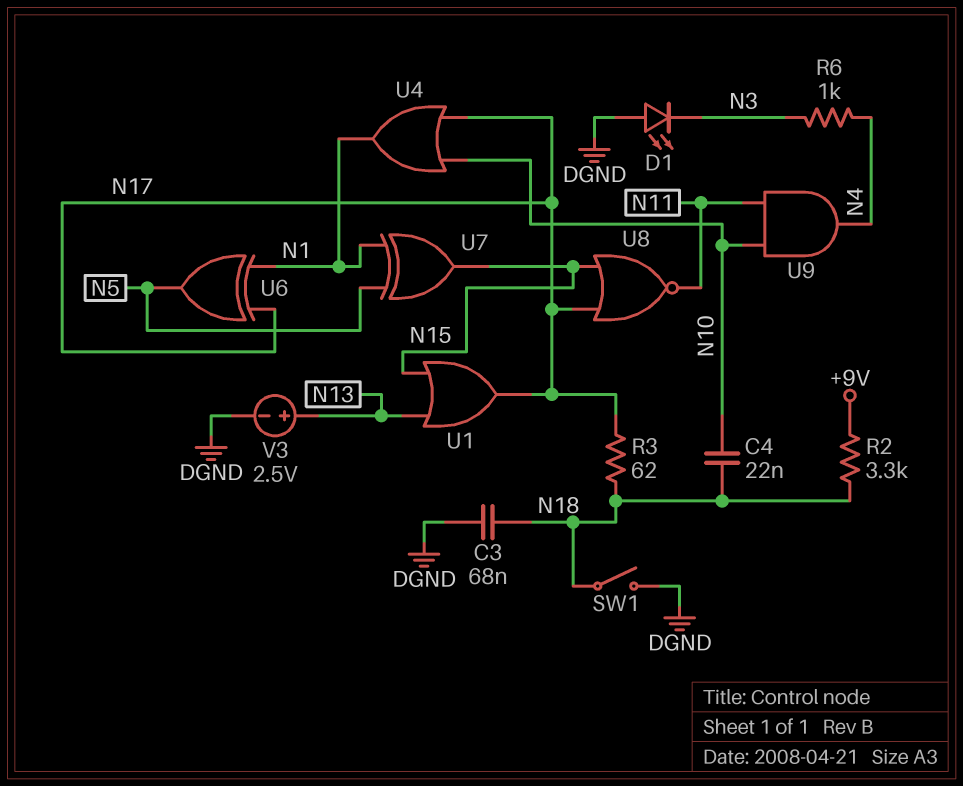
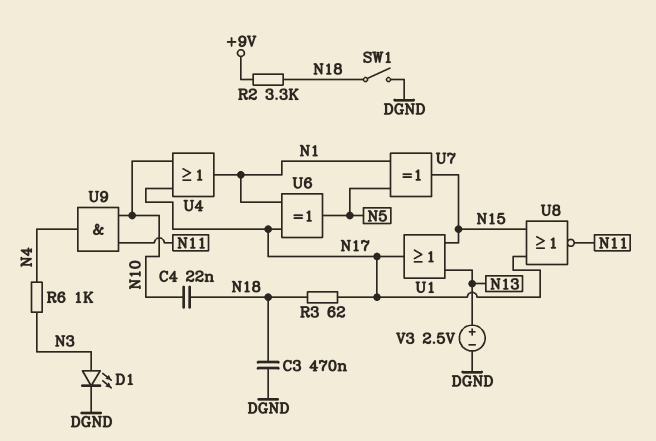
C3: 68nF (DGND, N18) -> 470nF (DGND, N18)
D1: LED (A DGND, K N3) -> LED (A N3, K DGND)

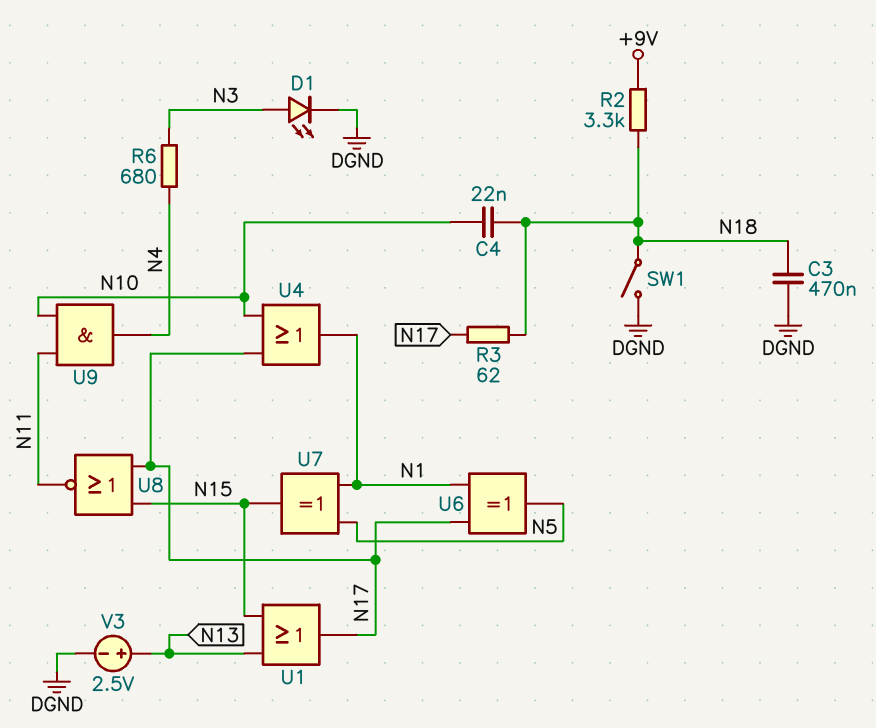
R6: 1k (N3, N4) -> 680 (N3, N4)

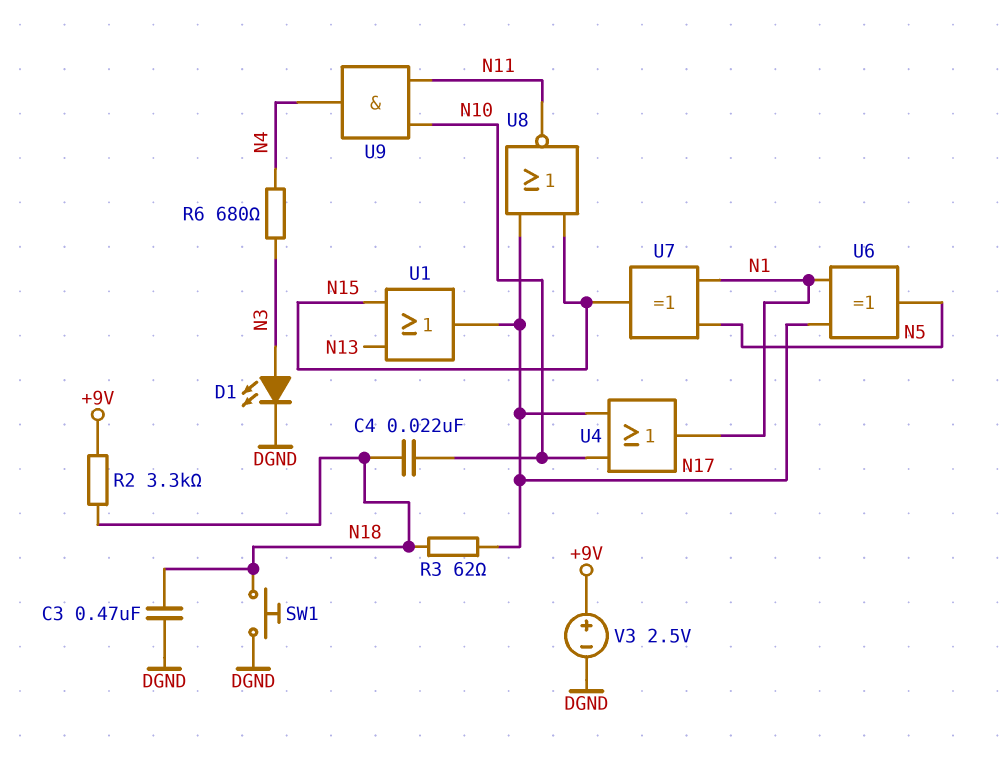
SW1: switch (DGND, N18) -> button (DGND, N18)
V3: 2.5V (plus N13, minus DGND) -> 2.5V (plus +9V, minus DGND)

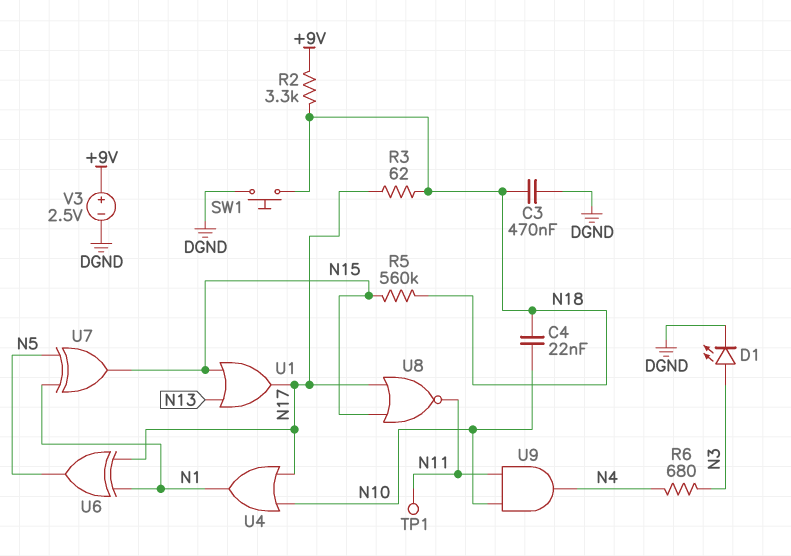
R5: none -> 560k (N15, N18)
TP1: none -> test point (N11)

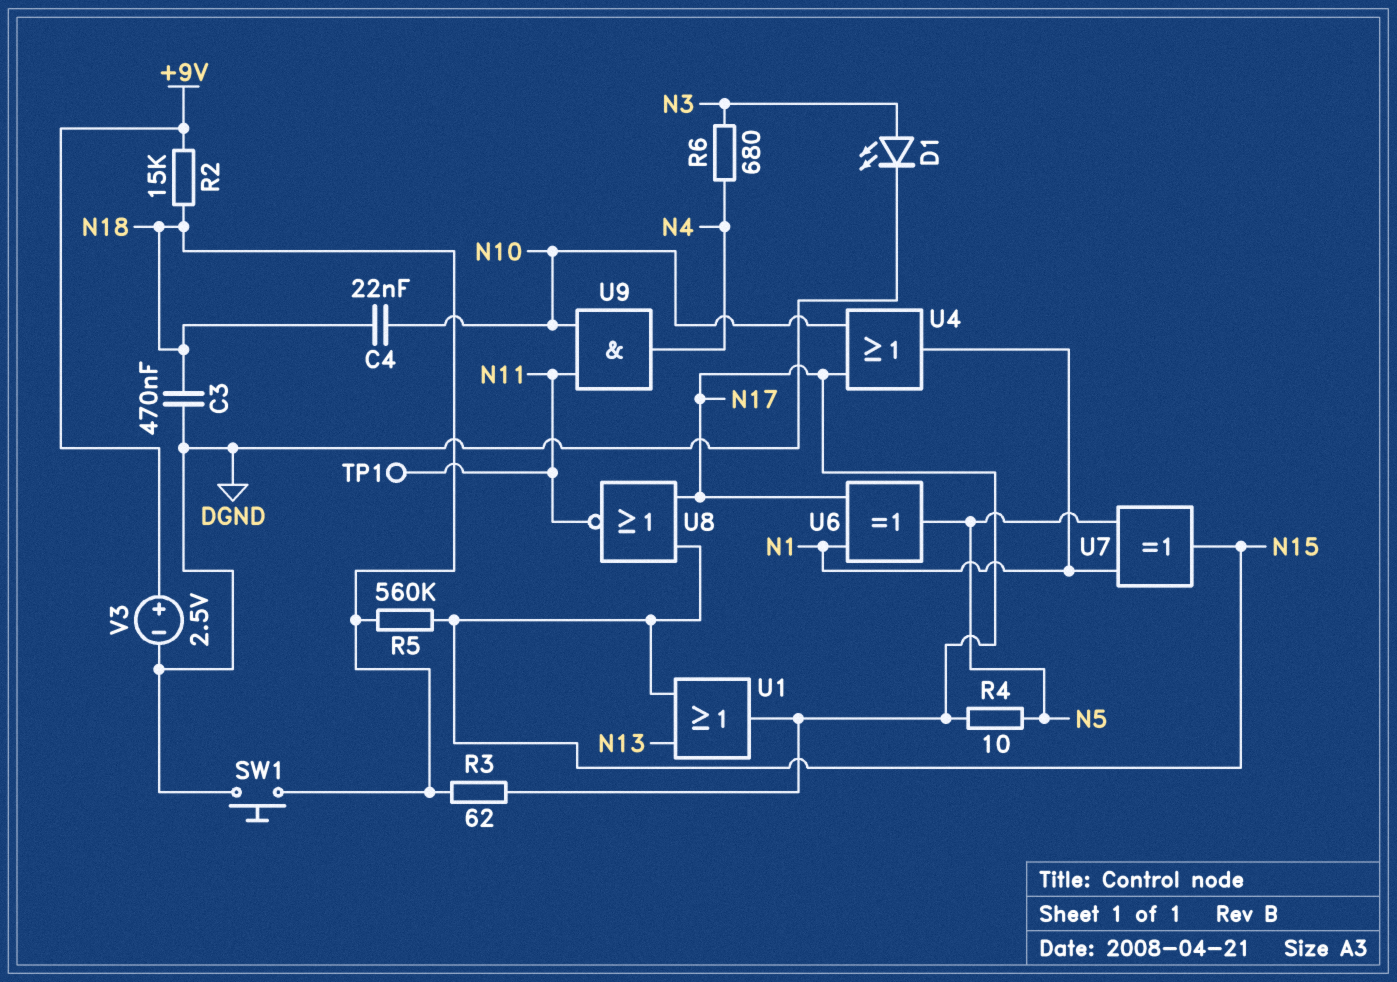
R2: 3.3k (+9V, N18) -> 15k (+9V, N18)
R4: none -> 10 (N5, N17)

